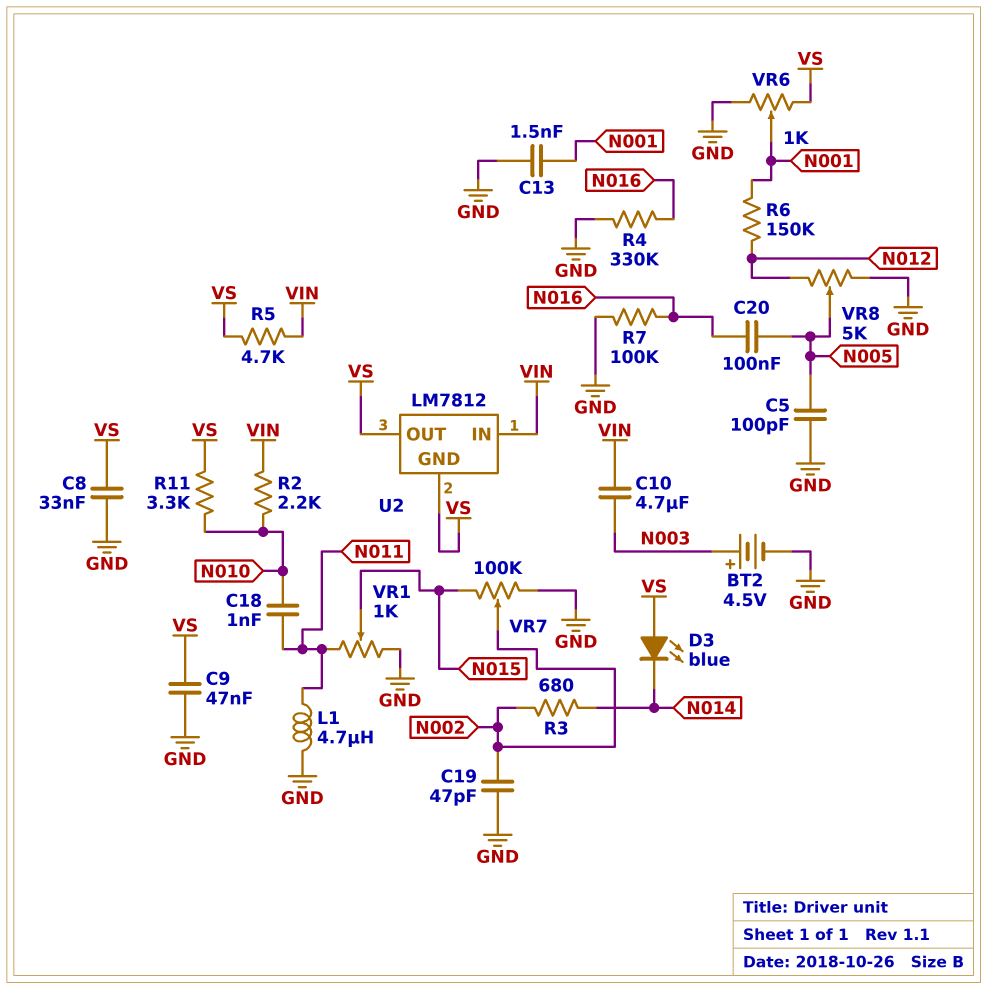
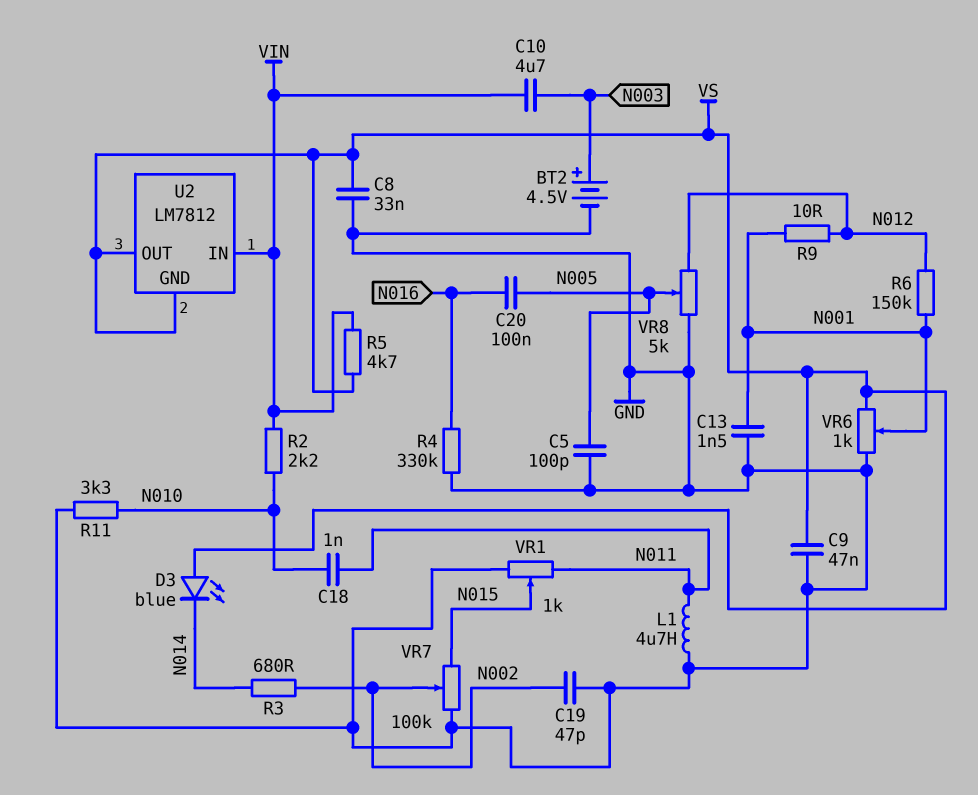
R7: 100k (GND, N016) -> none
R9: none -> 10 (N001, N012)
R11: 3.3k (N010, VS) -> 3.3k (GND, N010)

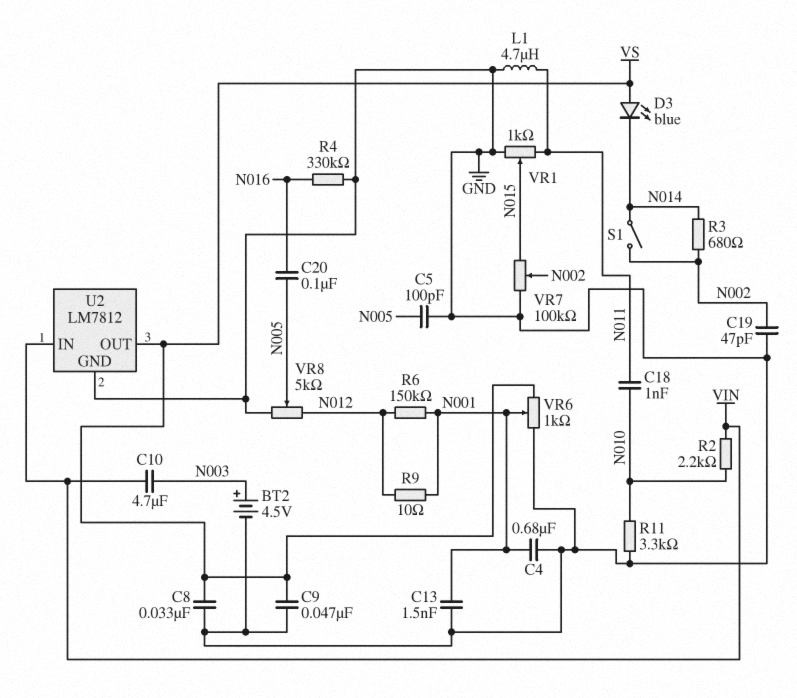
C4: none -> 680nF (GND, N001)
R5: 4.7k (VIN, VS) -> none
S1: none -> switch (N002, N014)
U2 pin GND: VS -> GND

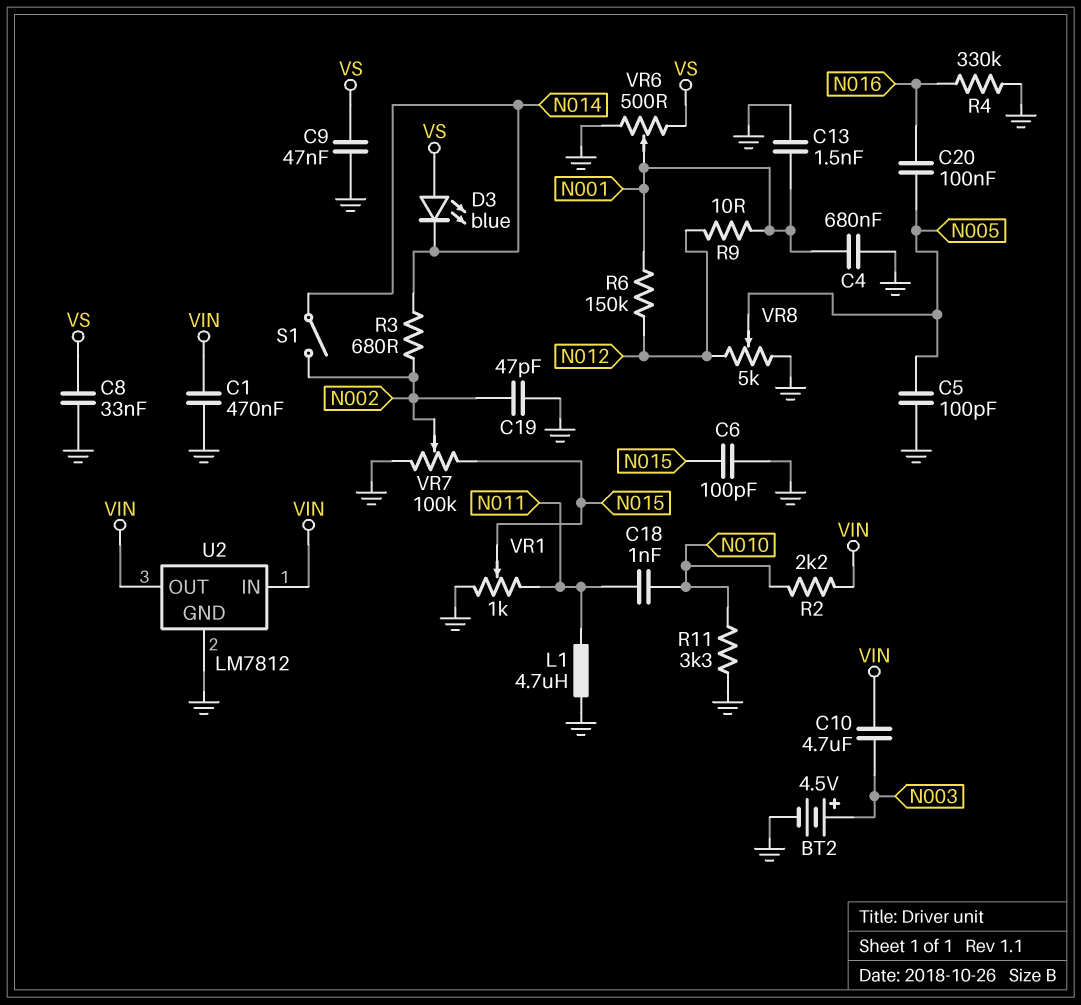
C1: none -> 470nF (GND, VIN)
C6: none -> 100pF (GND, N015)
U2 pin OUT: VS -> VIN
VR6: 1k (GND, VS, wiper N001) -> 500 (GND, VS, wiper N001)

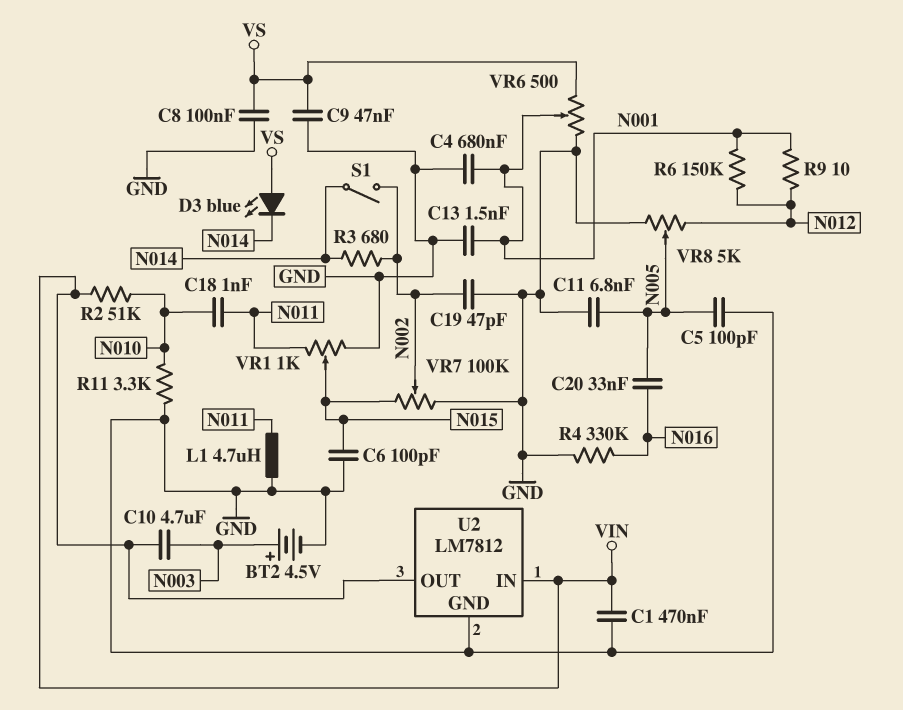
C8: 33nF (GND, VS) -> 100nF (GND, VS)
C11: none -> 6.8nF (GND, N005)
C20: 100nF (N005, N016) -> 33nF (N005, N016)
R2: 2.2k (N010, VIN) -> 51k (N010, VIN)

